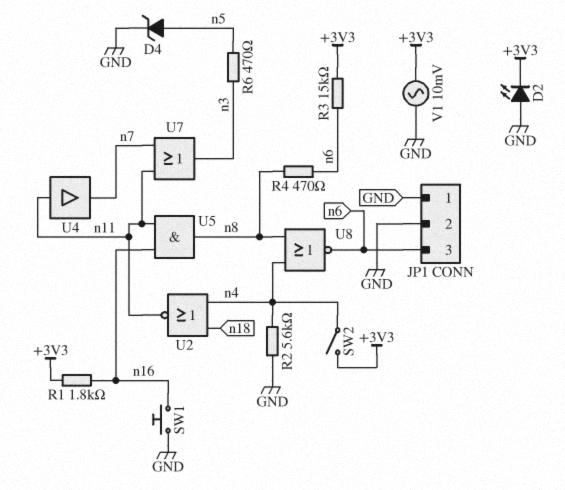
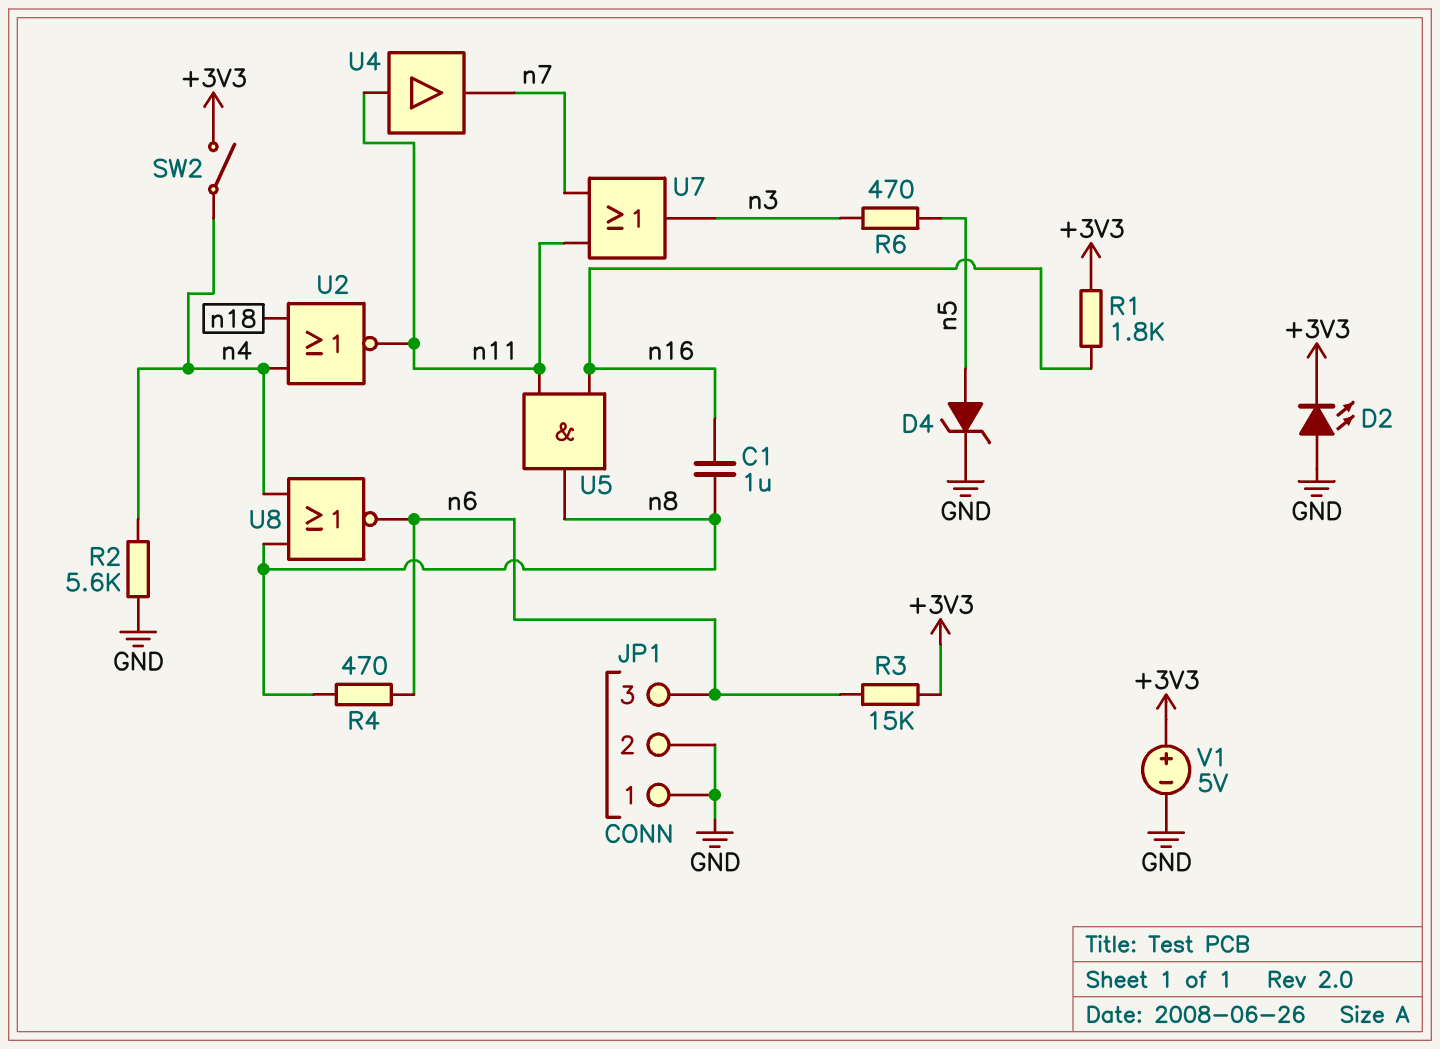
C1: none -> 1uF (n8, n16)
SW1: button (GND, n16) -> none
V1: AC 10mV (+3V3, GND) -> 5V (plus +3V3, minus GND)

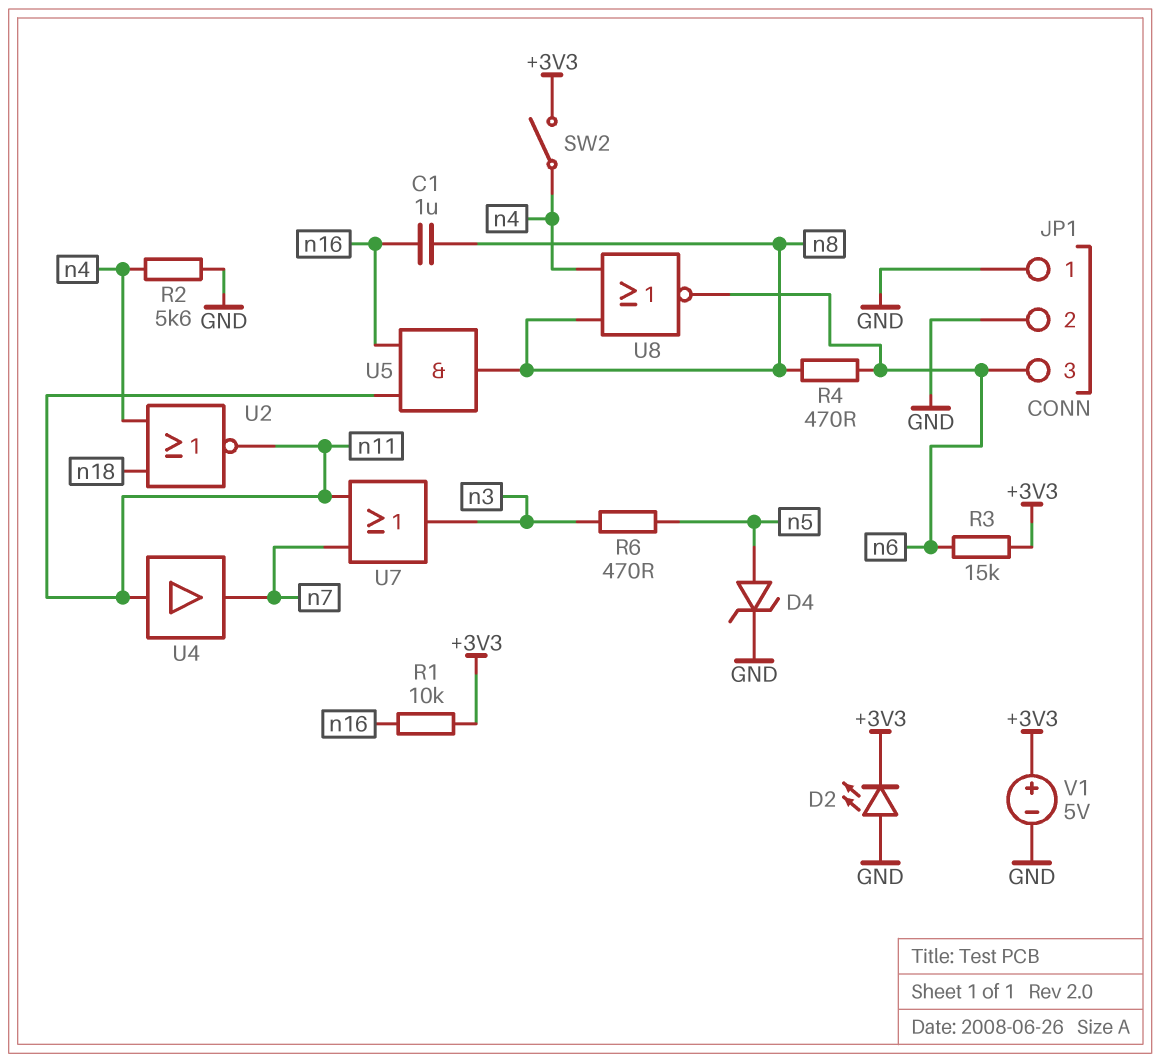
R1: 1.8k (+3V3, n16) -> 10k (+3V3, n16)

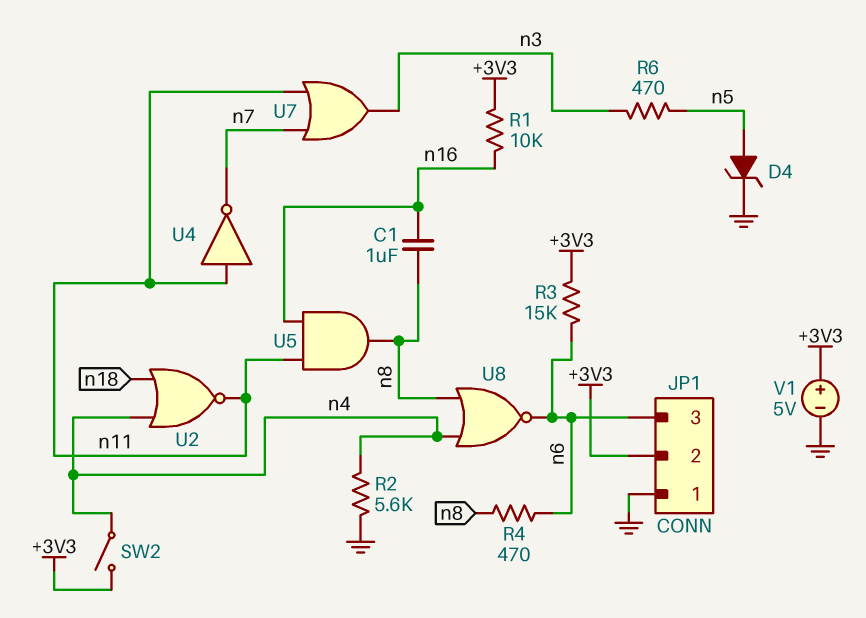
D2: LED (A GND, K +3V3) -> none
JP1 pin 2: GND -> +3V3
U4: buffer (in n11, out n7) -> NOT (in n11, out n7)

